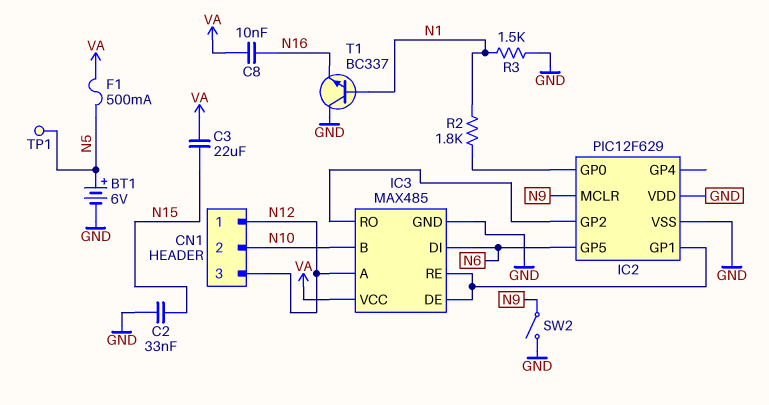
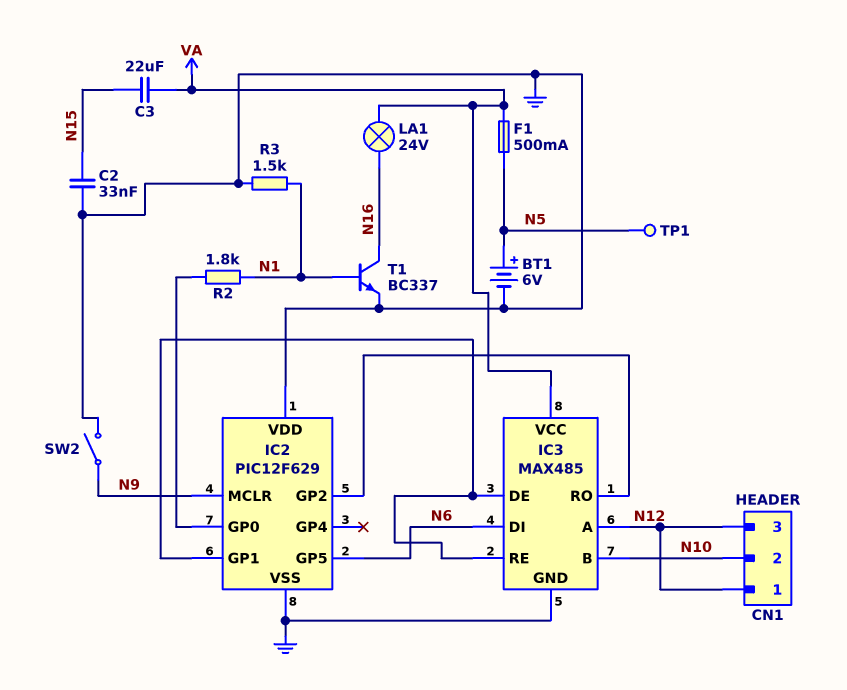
C8: 10nF (N16, VA) -> none
LA1: none -> lamp 24V (N16, VA)
T1: NPN BC337 (B N1, C GND, E N16) -> NPN BC337 (B N1, C N16, E GND)

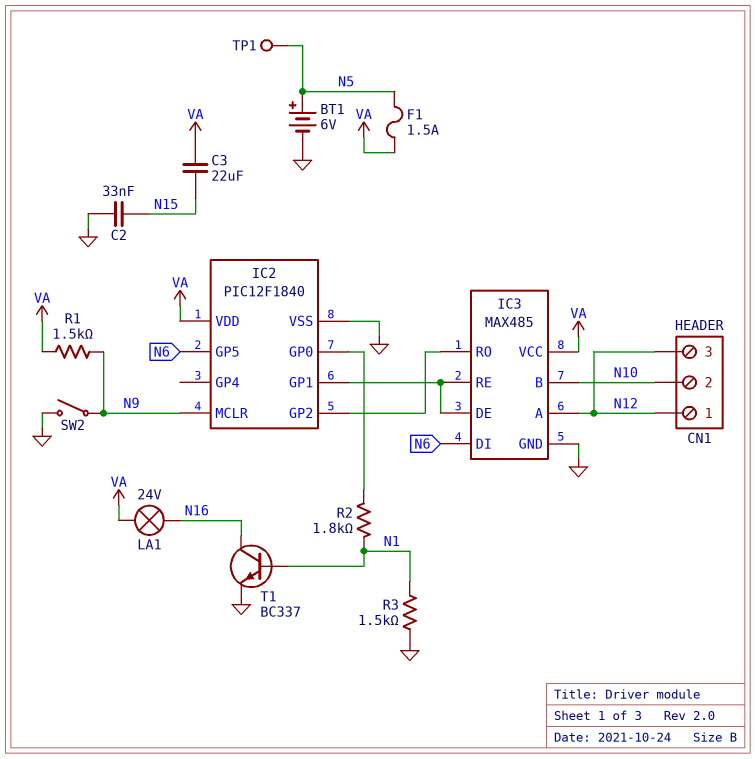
F1: 500mA (N5, VA) -> 1.5A (N5, VA)
IC2: PIC12F629 -> PIC12F1840
IC2 pin VDD: GND -> VA
R1: none -> 1.5k (N9, VA)

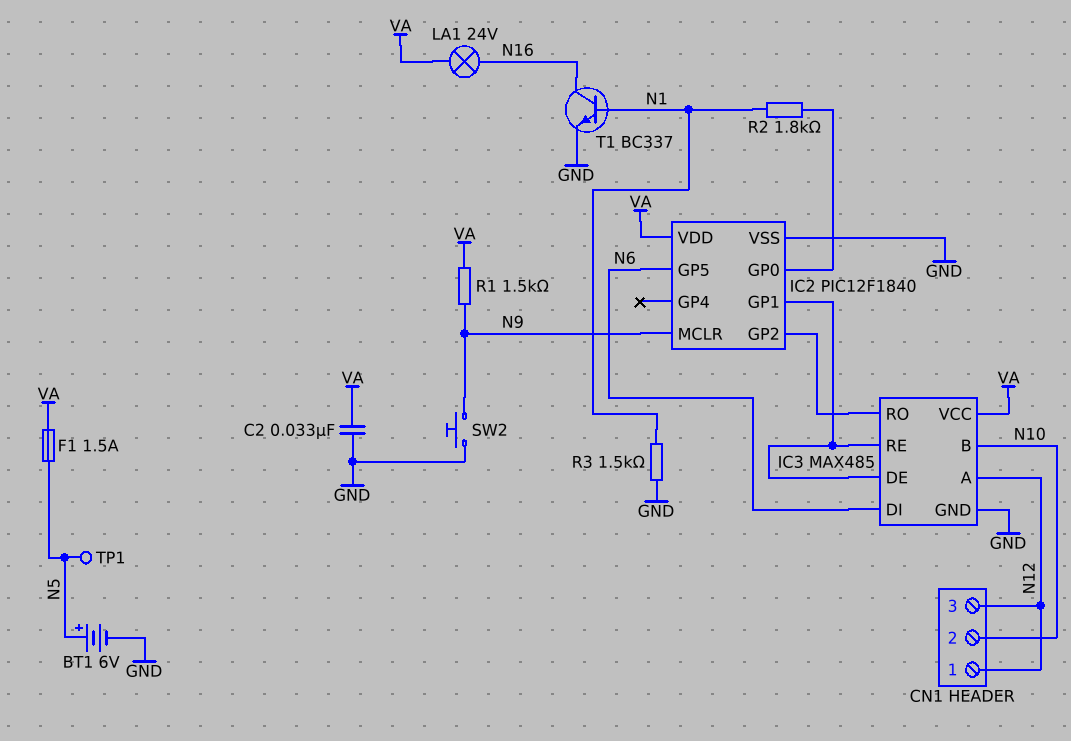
C2: 33nF (GND, N15) -> 33nF (GND, VA)
C3: 22uF (N15, VA) -> none
SW2: switch (GND, N9) -> button (GND, N9)

